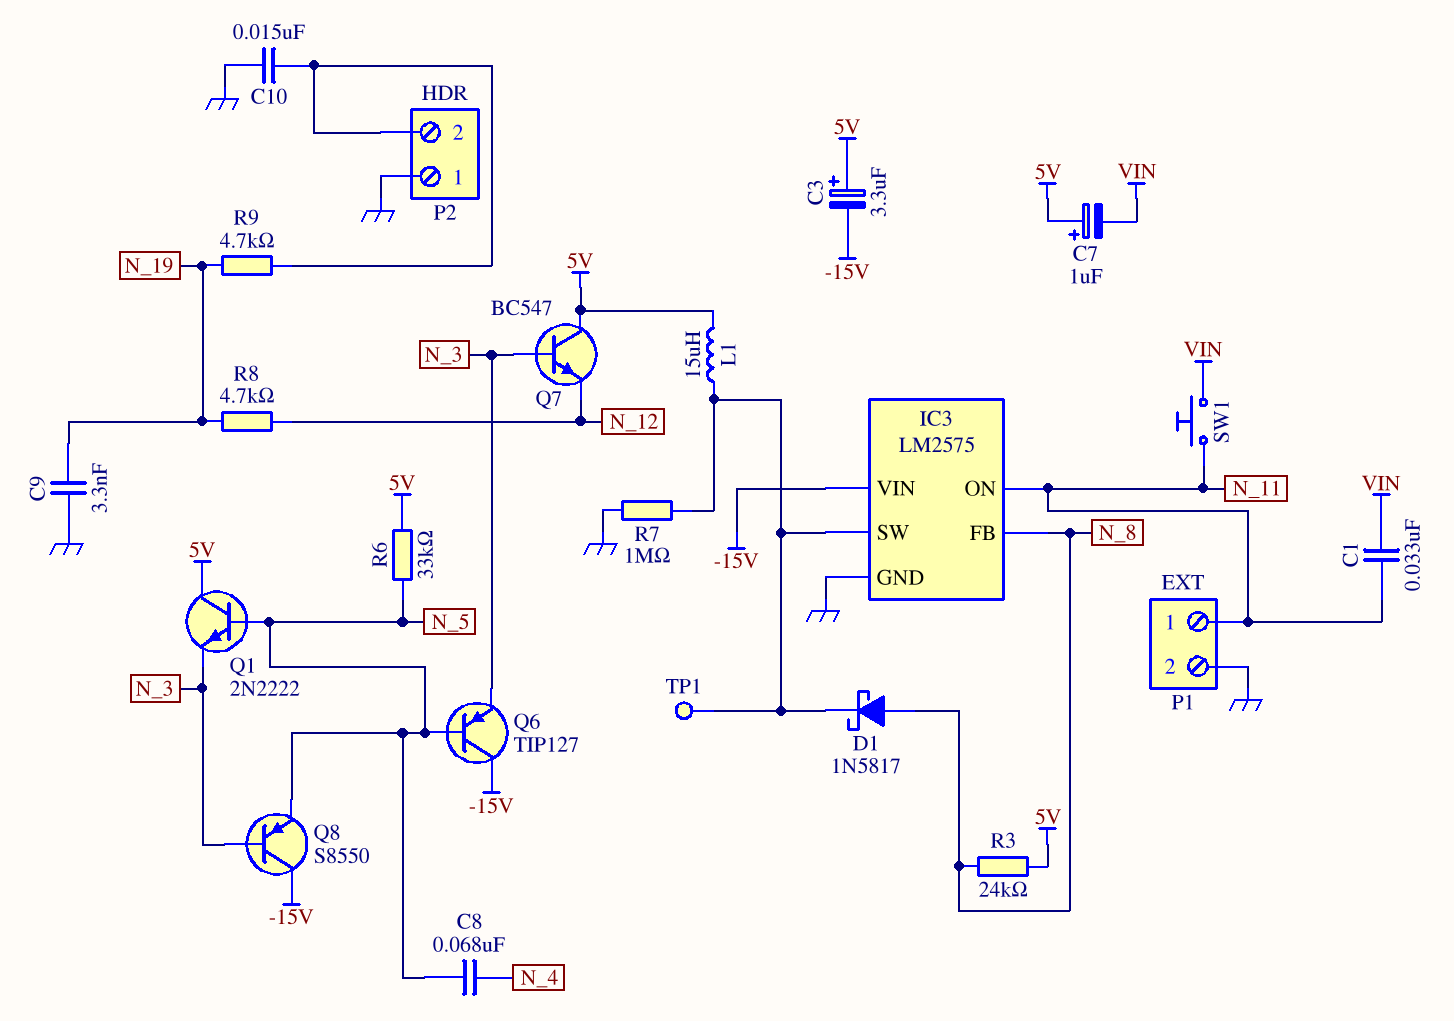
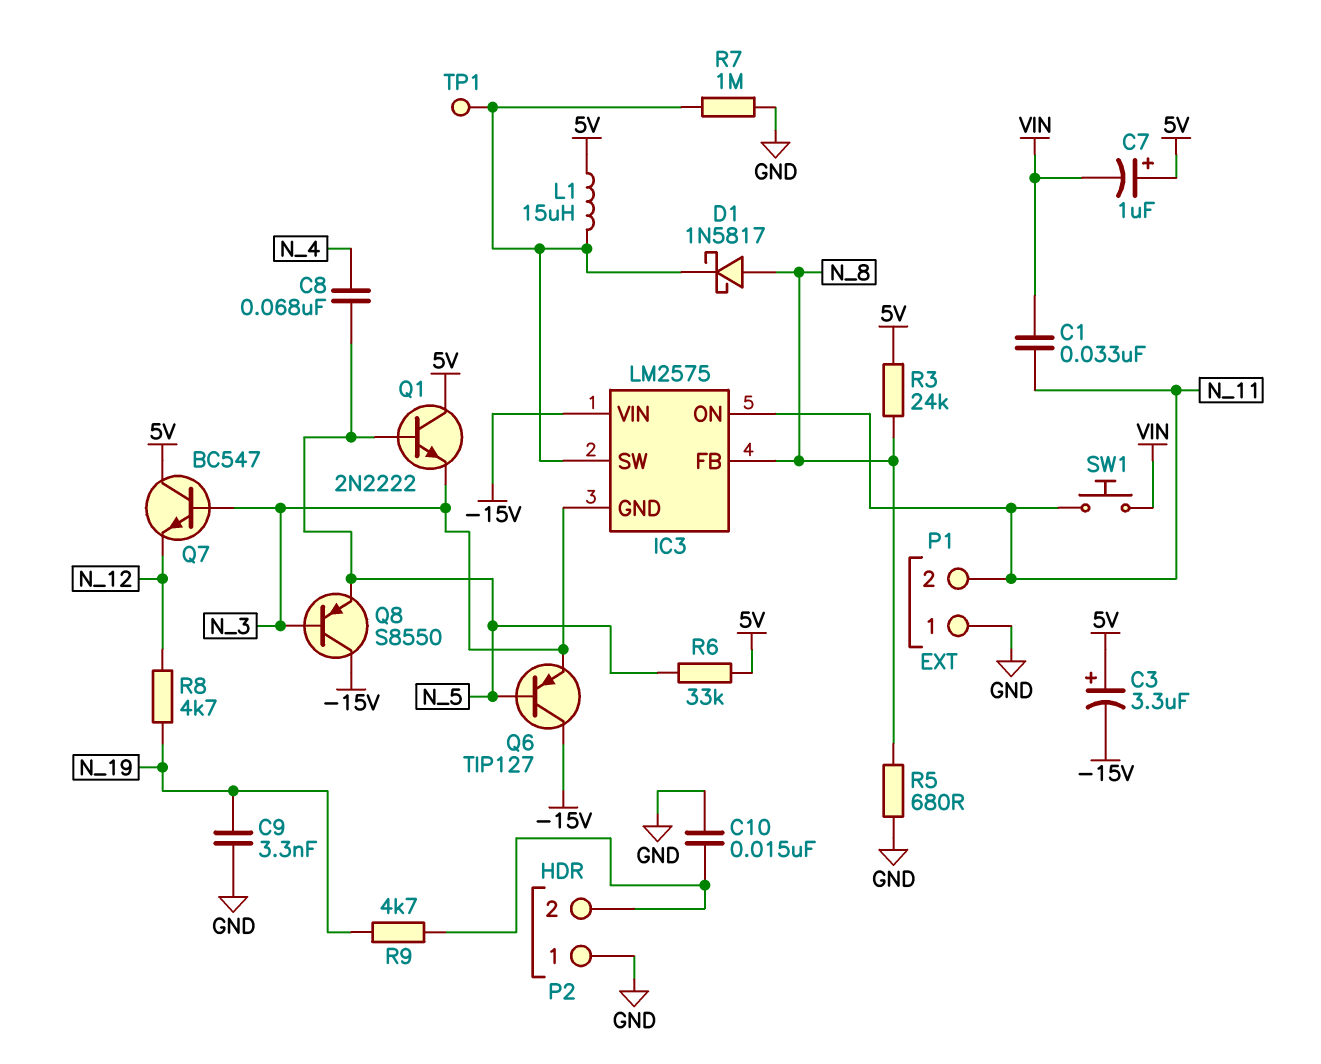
IC3 pin GND: GND -> N_3
P1 pin 1: N_11 -> GND
P1 pin 2: GND -> N_11
R5: none -> 680 (GND, N_8)

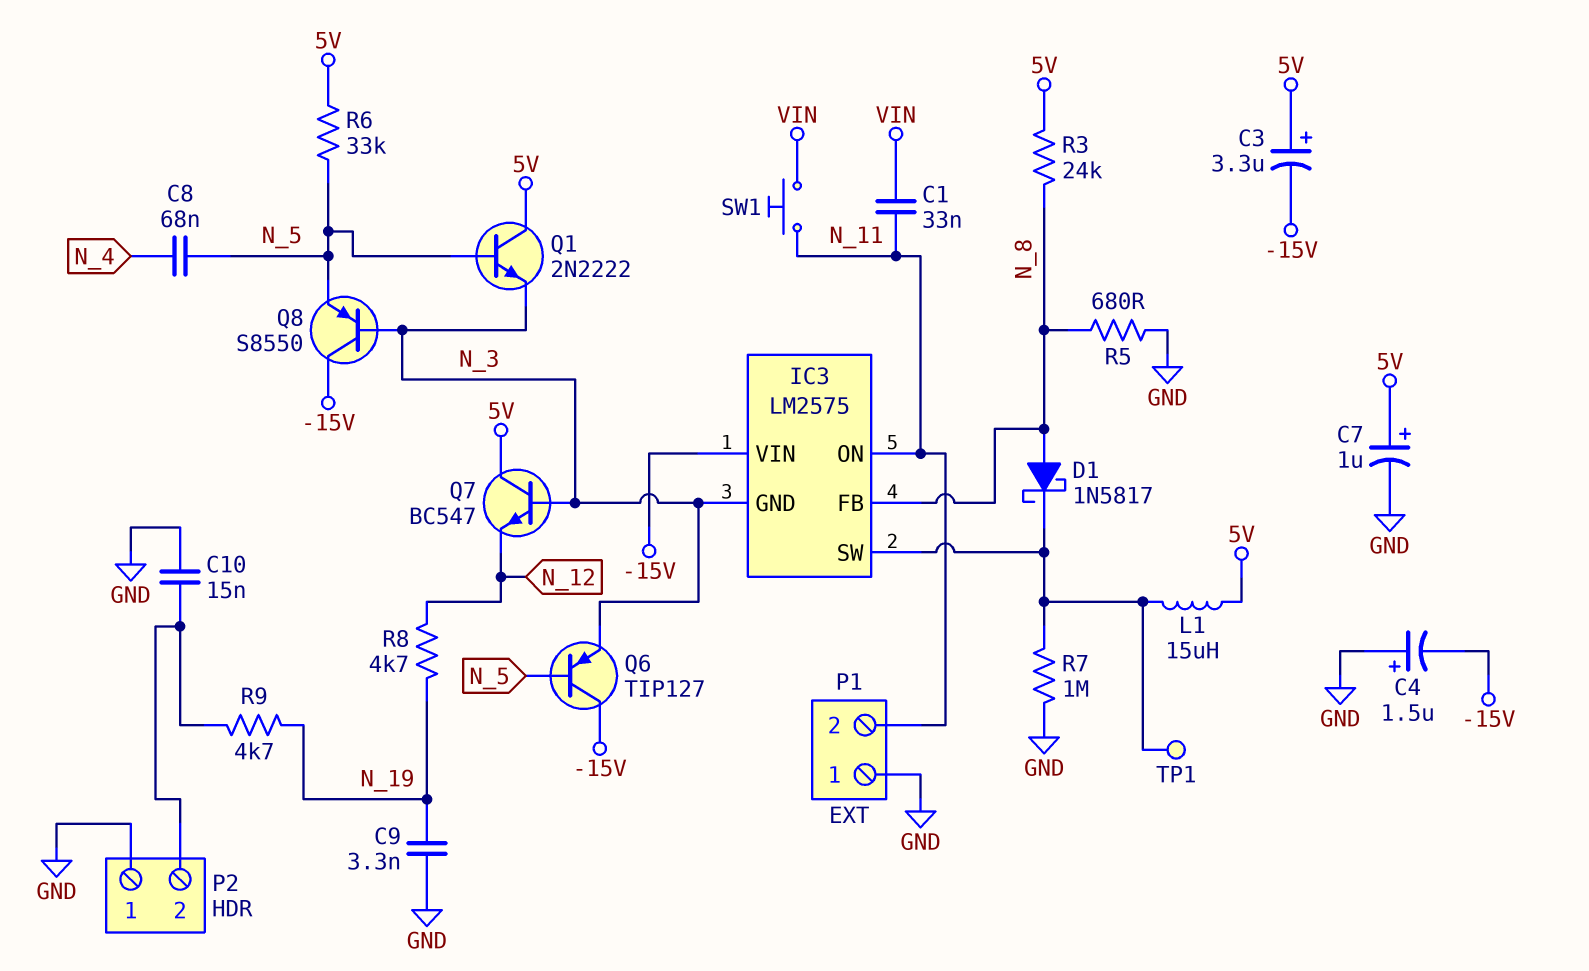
C4: none -> 1.5uF (plus GND, minus -15V)
C7: 1uF (plus 5V, minus VIN) -> 1uF (plus 5V, minus GND)

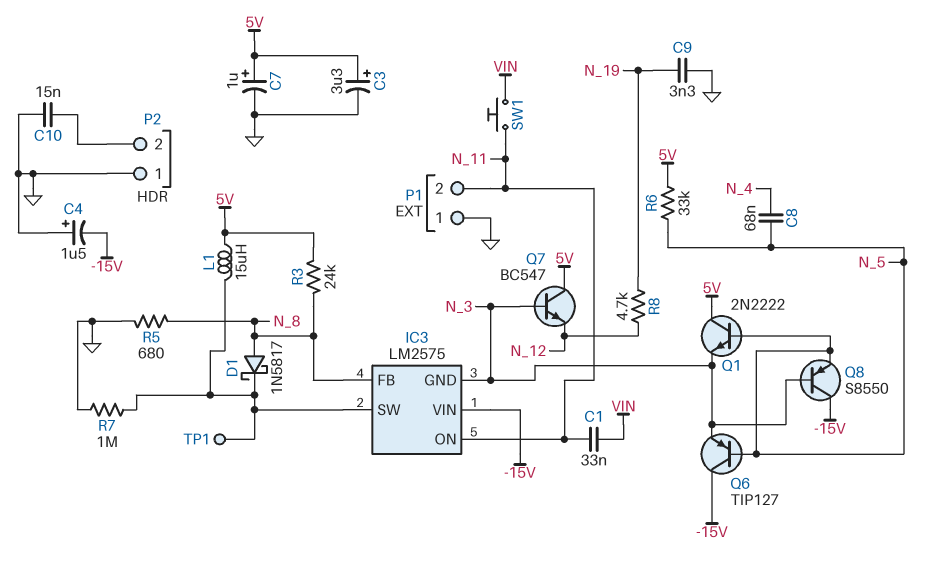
C3: 3.3uF (plus 5V, minus -15V) -> 3.3uF (plus 5V, minus GND)
R9: 4.7k (N_19, P2/2) -> none

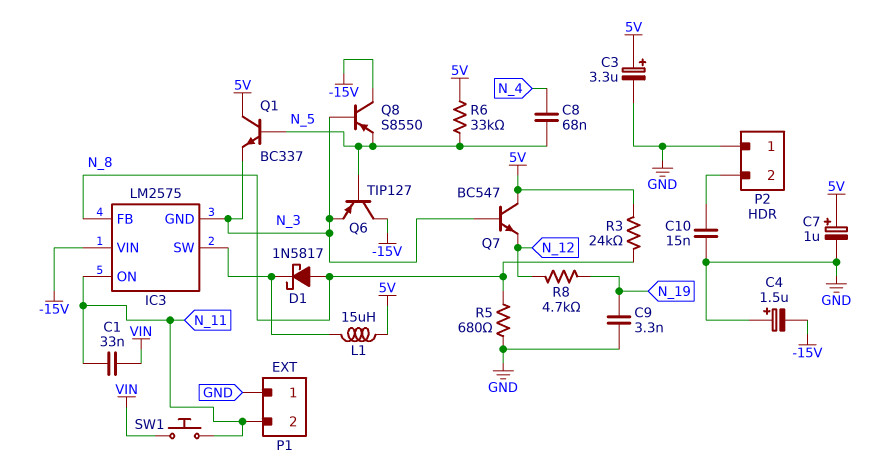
Q1: NPN 2N2222 (B N_5, C 5V, E N_3) -> NPN BC337 (B N_5, C 5V, E N_3)
R7: 1M (GND, IC3/SW) -> none
TP1: test point (IC3/SW) -> none

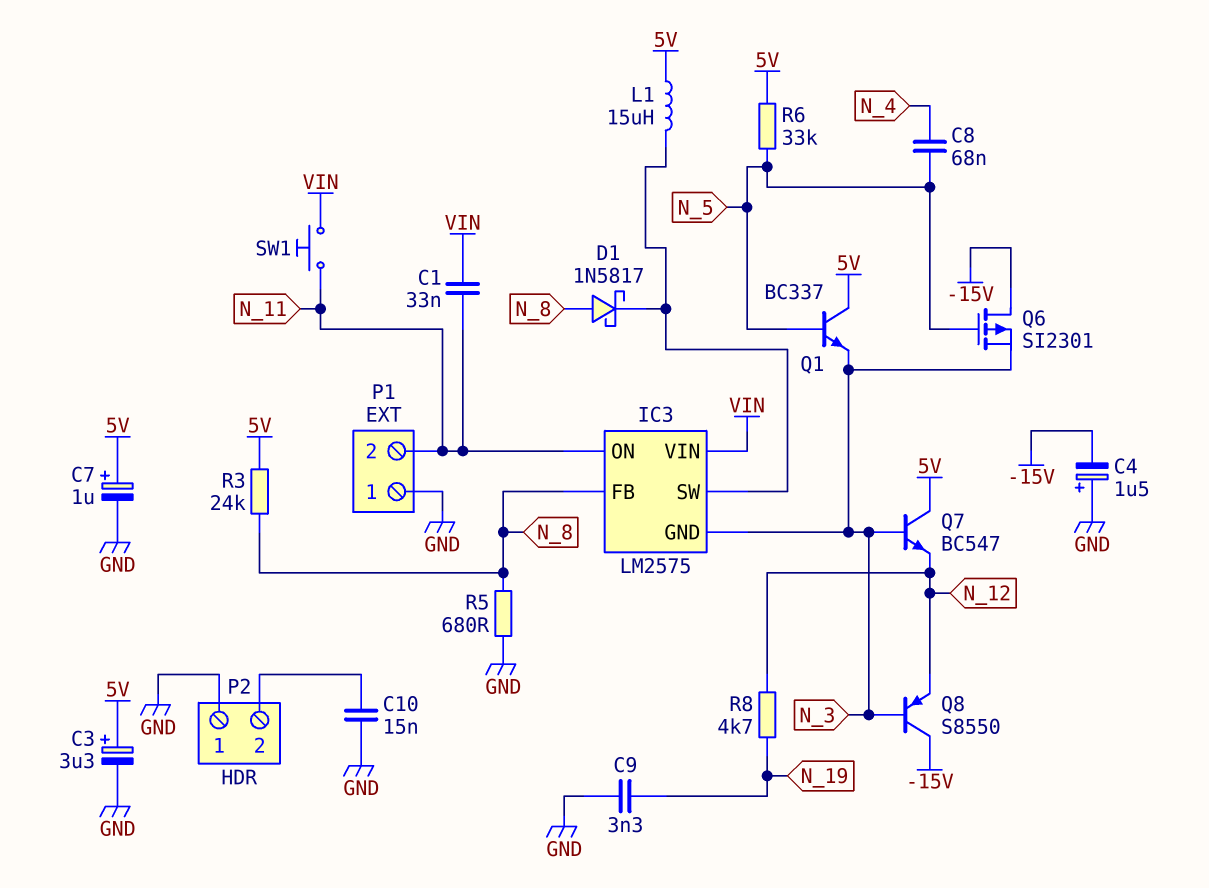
IC3 pin VIN: -15V -> VIN
Q6: PNP TIP127 (B N_5, C -15V, E N_3) -> PMOS SI2301 (G N_5, D -15V, S N_3)
Q8: PNP S8550 (B N_3, C -15V, E N_5) -> PNP S8550 (B N_3, C -15V, E N_12)

